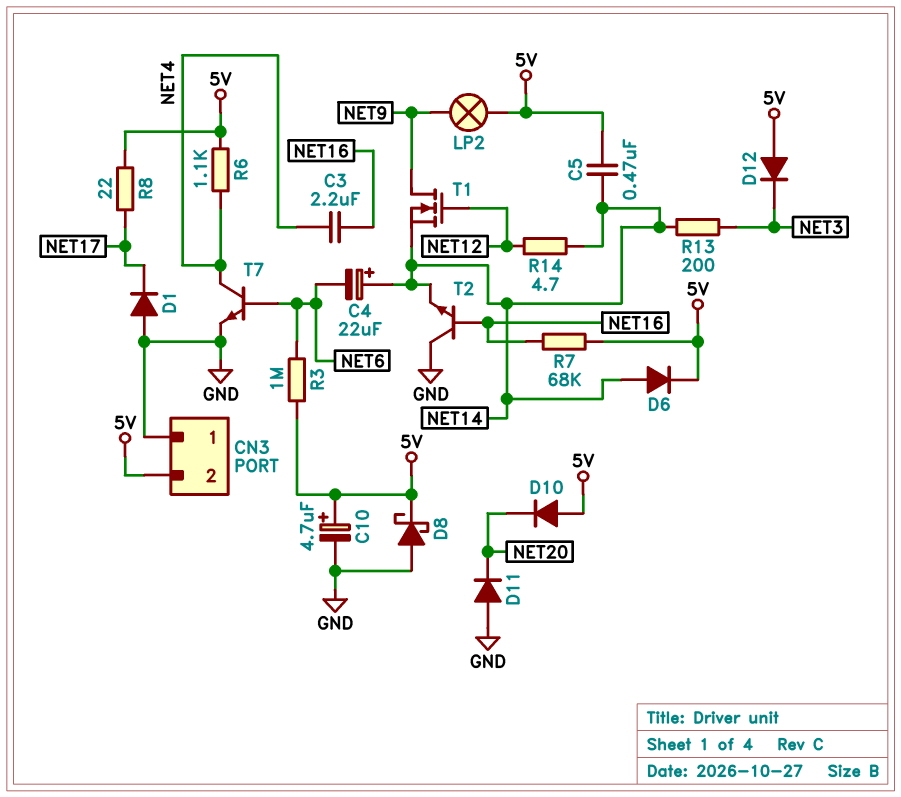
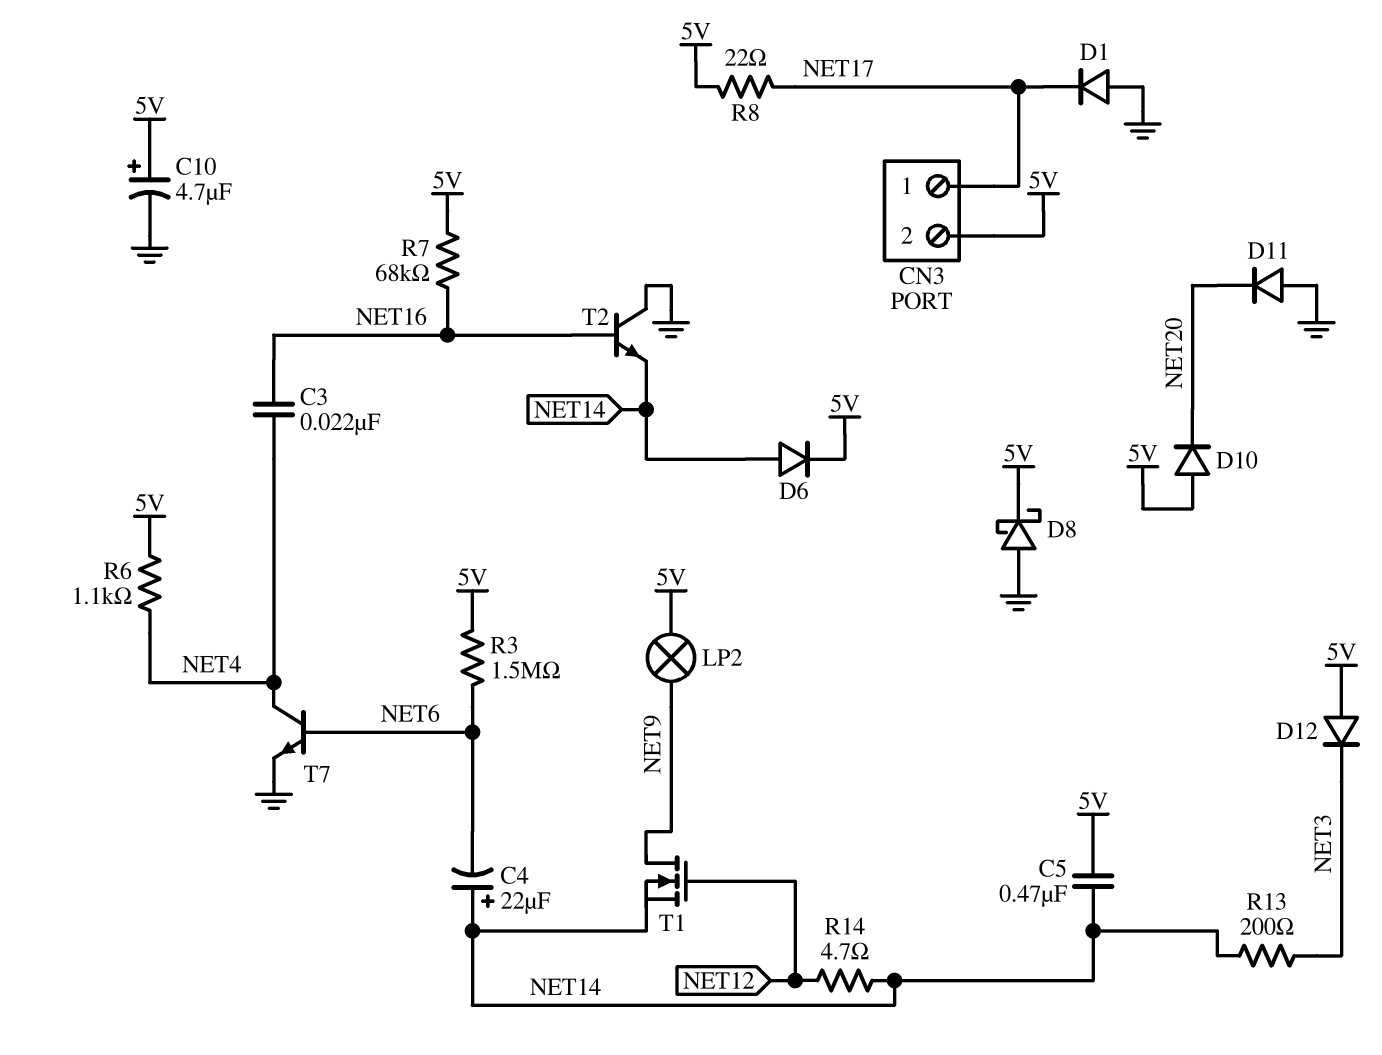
C3: 2.2uF (NET4, NET16) -> 22nF (NET4, NET16)
CN3 pin 1: GND -> NET17
R3: 1M (5V, NET6) -> 1.5M (5V, NET6)

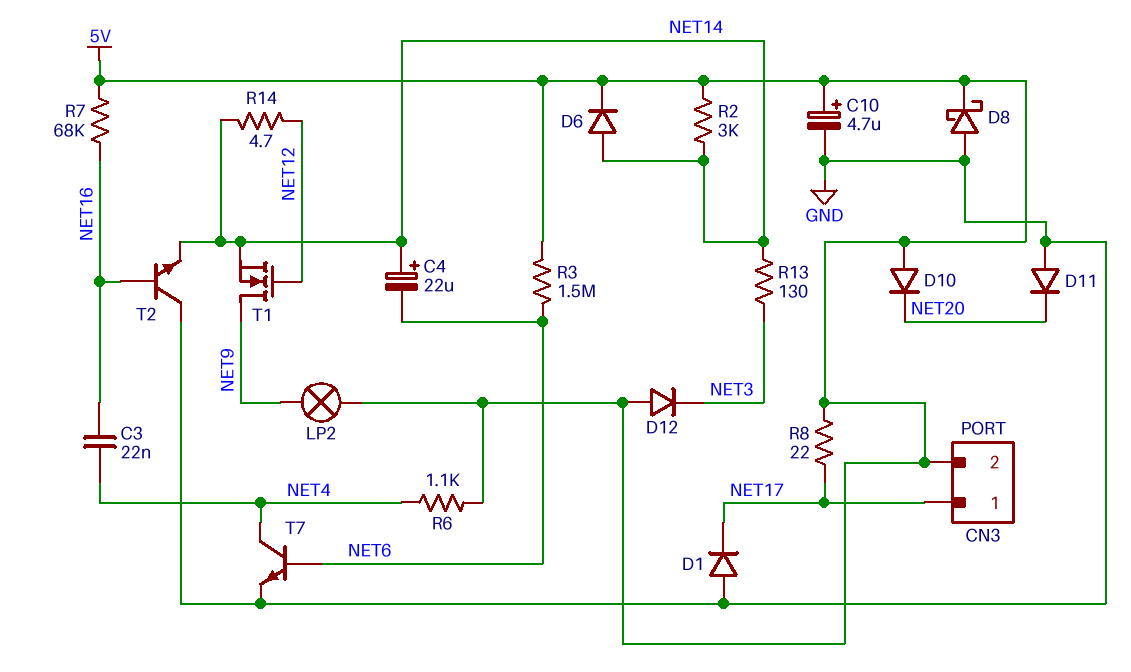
C5: 470nF (5V, NET14) -> none
R2: none -> 3k (5V, NET14)
R13: 200 (NET3, NET14) -> 130 (NET3, NET14)

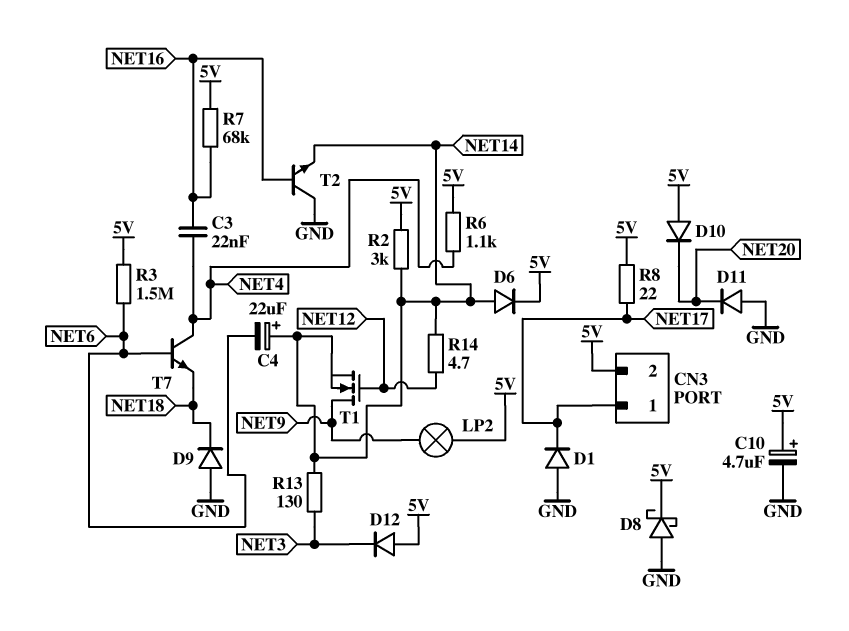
D9: none -> diode (A GND, K NET18)
T7: NPN (B NET6, C NET4, E GND) -> NPN (B NET6, C NET4, E NET18)

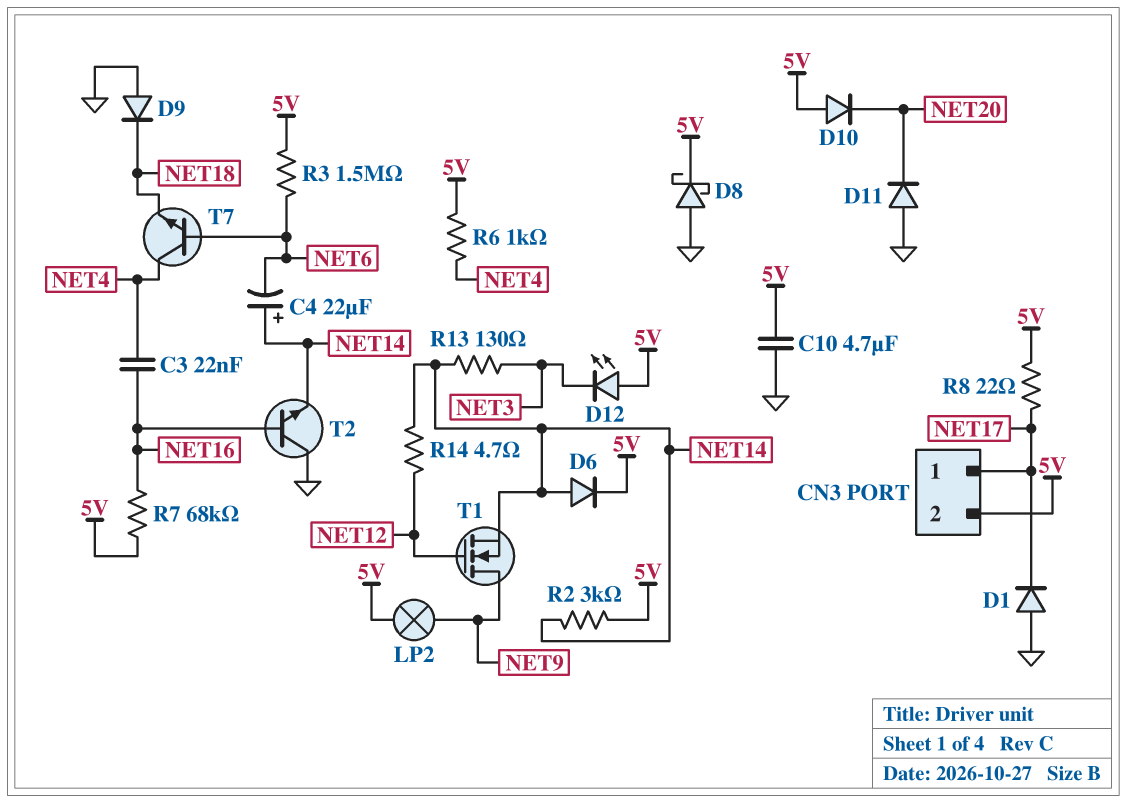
C10: 4.7uF (plus 5V, minus GND) -> 4.7uF (5V, GND)
D12: diode (A 5V, K NET3) -> LED (A 5V, K NET3)
R6: 1.1k (5V, NET4) -> 1k (5V, NET4)

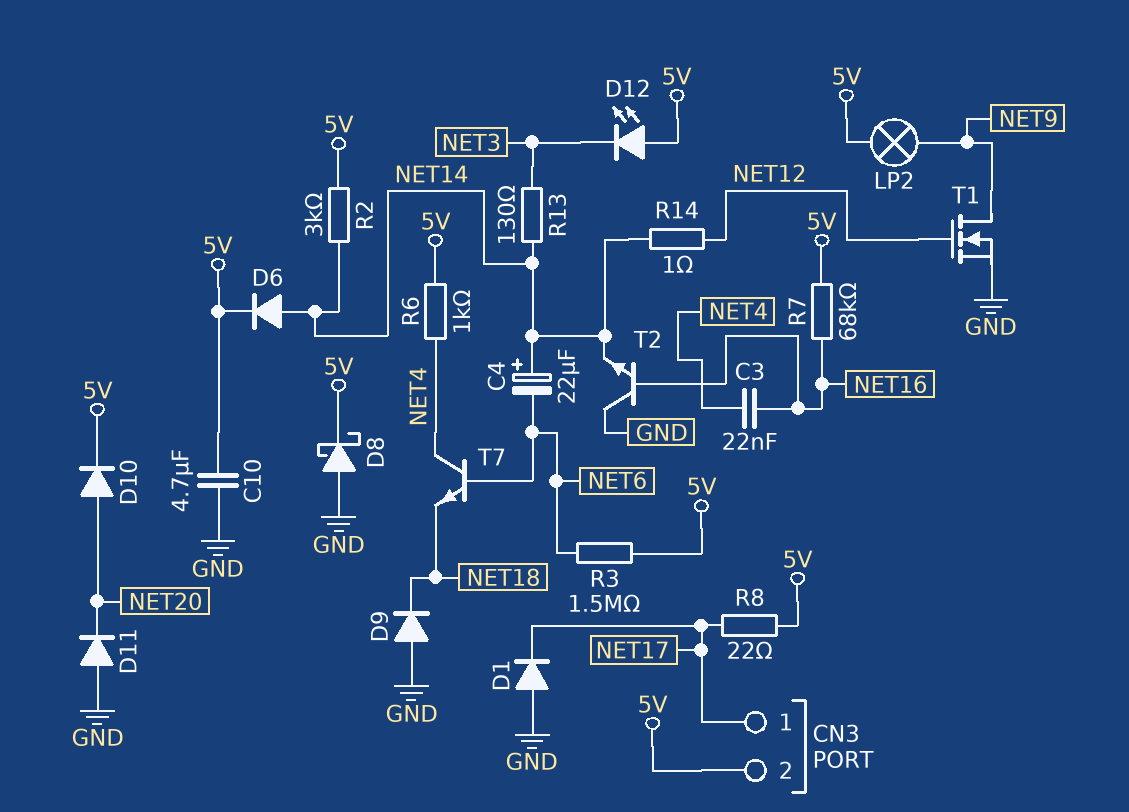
D10: diode (A 5V, K NET20) -> diode (A NET20, K 5V)
R14: 4.7 (NET12, NET14) -> 1 (NET12, NET14)
T1: NMOS (G NET12, D NET9, S NET14) -> NMOS (G NET12, D NET9, S GND)

